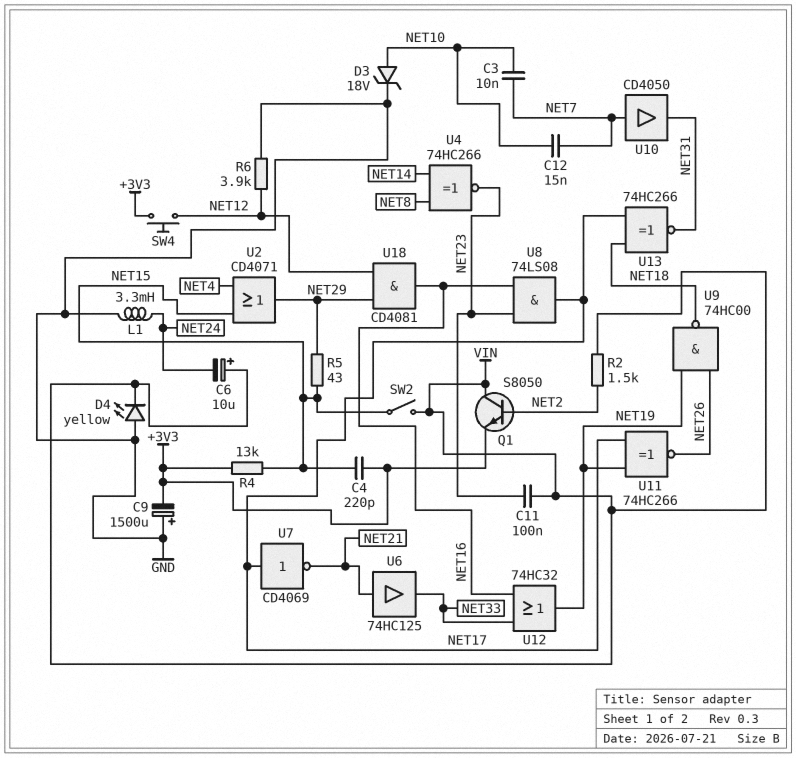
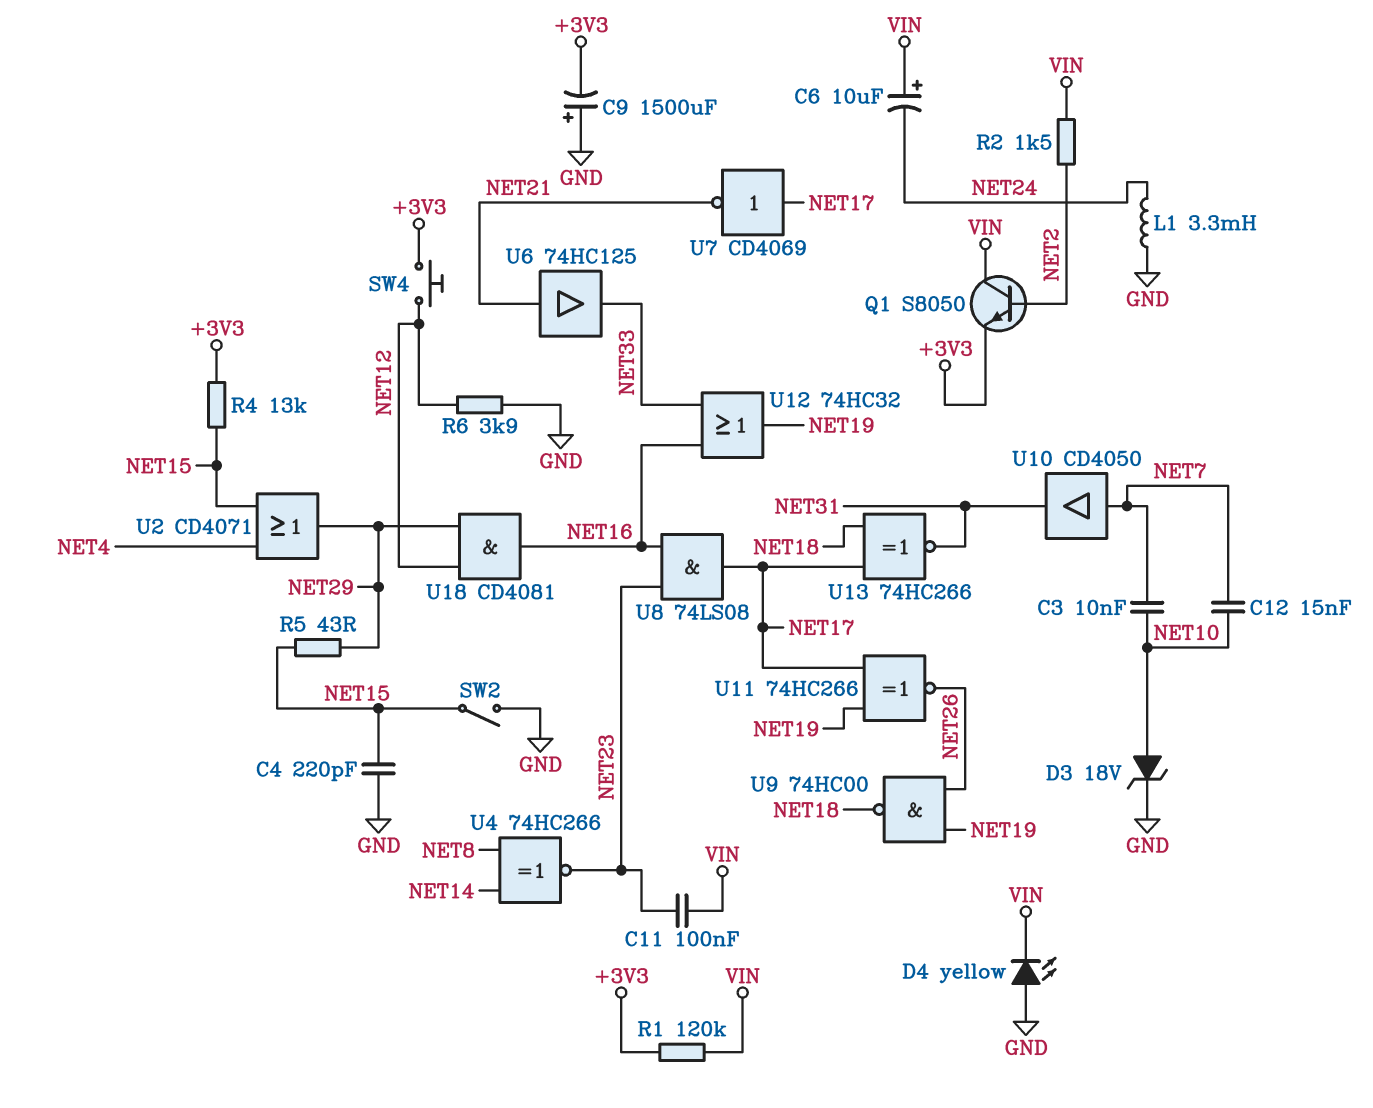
C4: 220pF (+3V3, NET15) -> 220pF (GND, NET15)
R1: none -> 120k (+3V3, VIN)
SW2: switch (NET15, VIN) -> switch (GND, NET15)

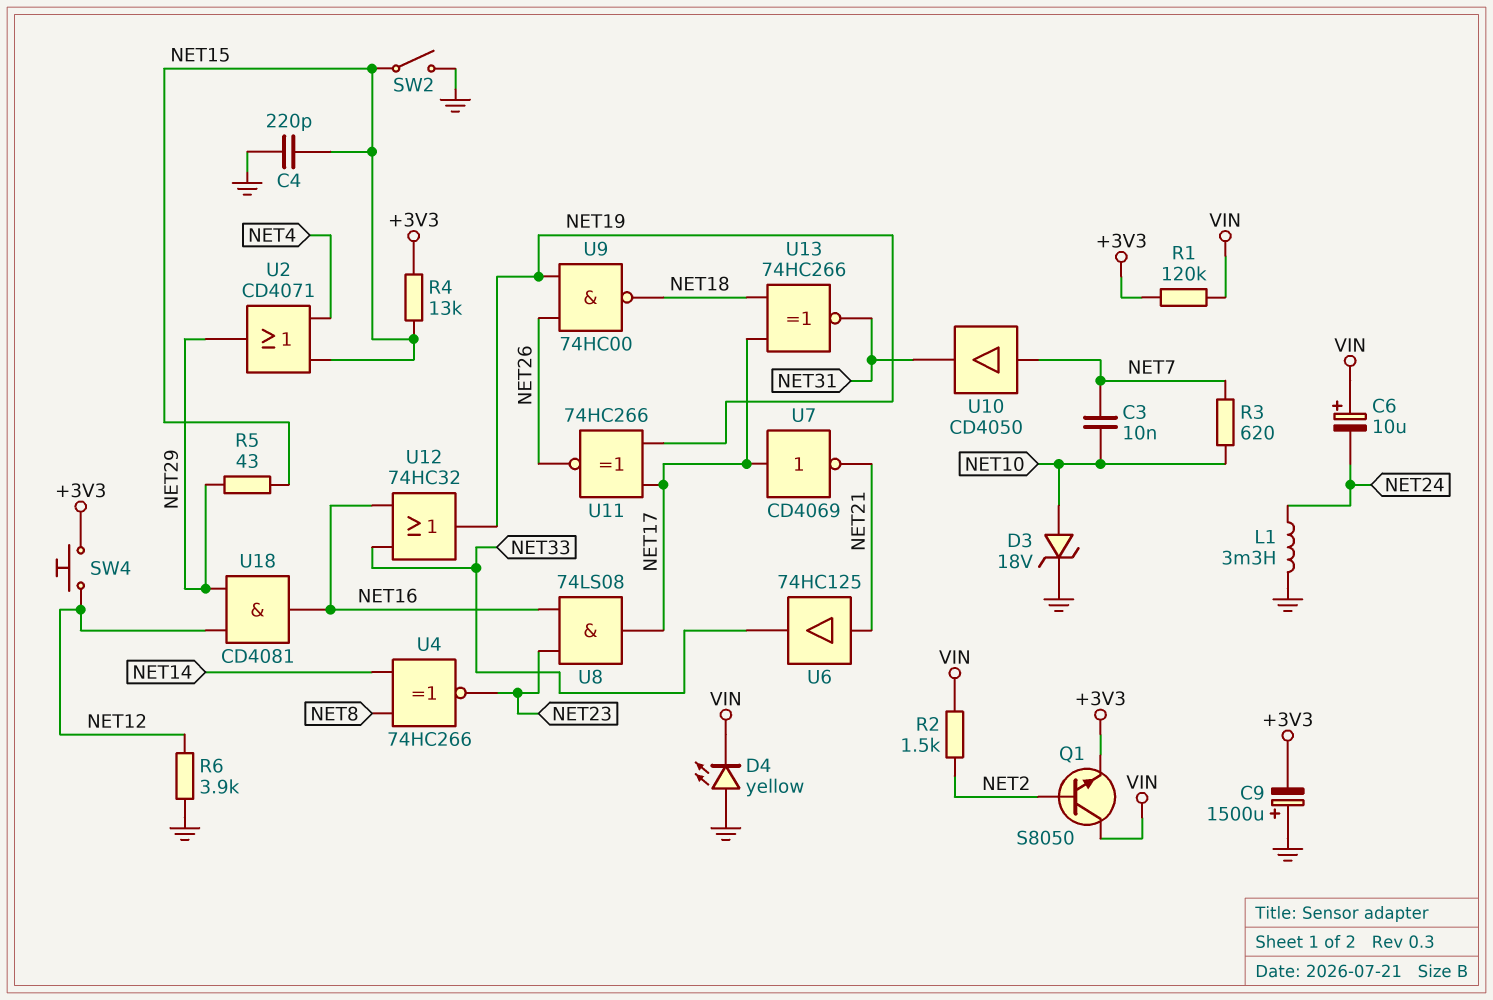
C11: 100nF (NET23, VIN) -> none
C12: 15nF (NET7, NET10) -> none
R3: none -> 620 (NET7, NET10)

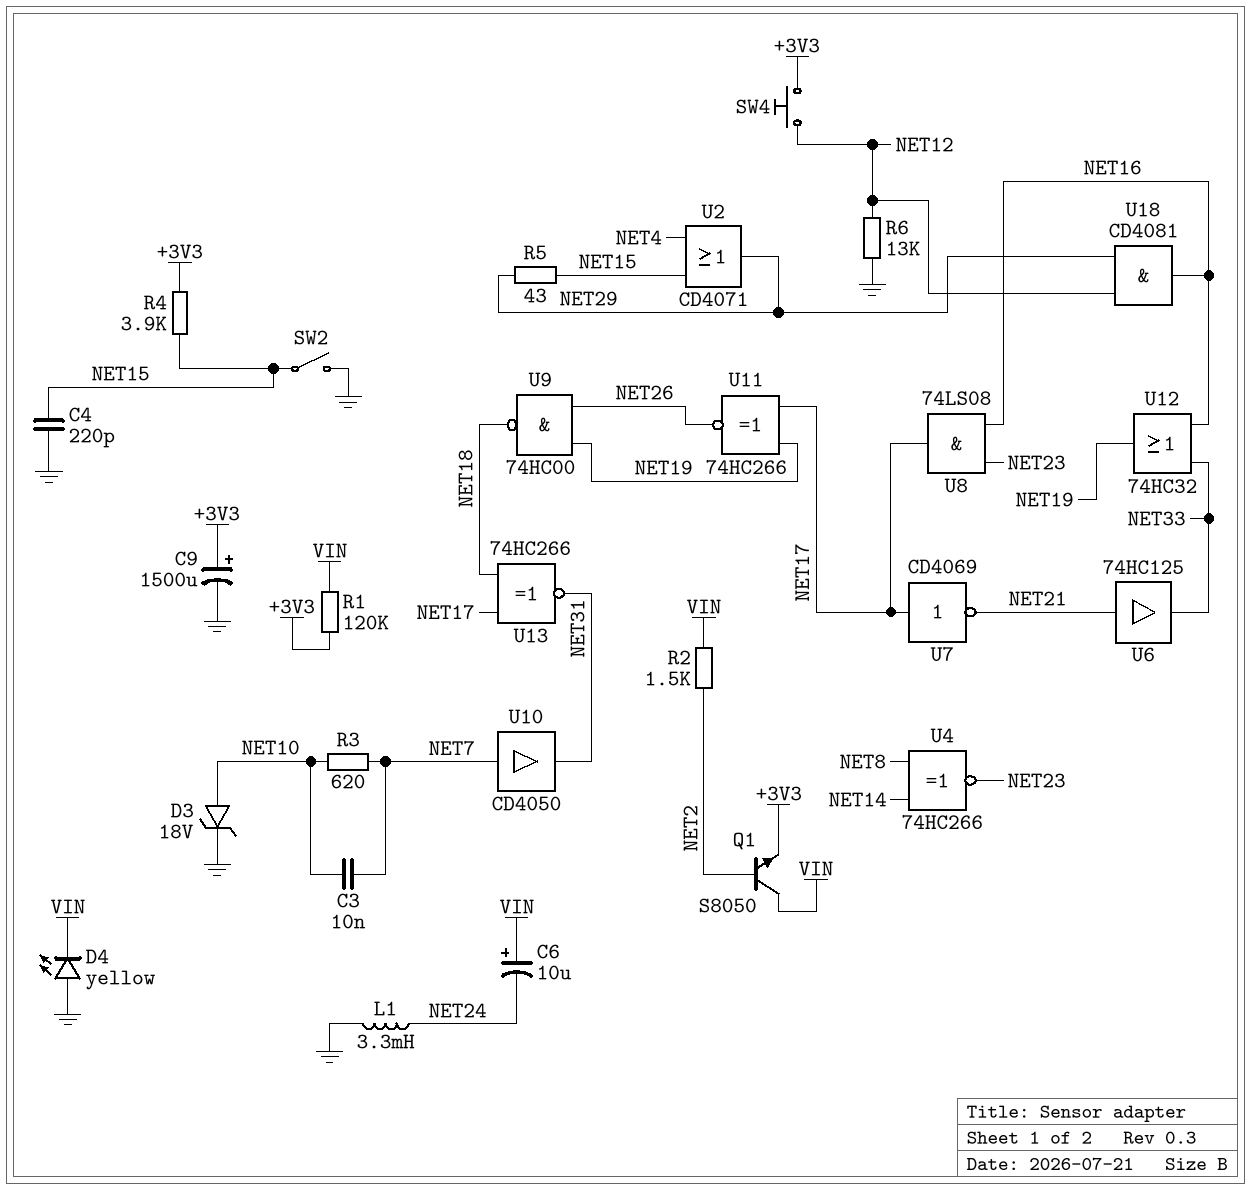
C9: 1500uF (plus GND, minus +3V3) -> 1500uF (plus +3V3, minus GND)
R4: 13k (+3V3, NET15) -> 3.9k (+3V3, NET15)
R6: 3.9k (GND, NET12) -> 13k (GND, NET12)

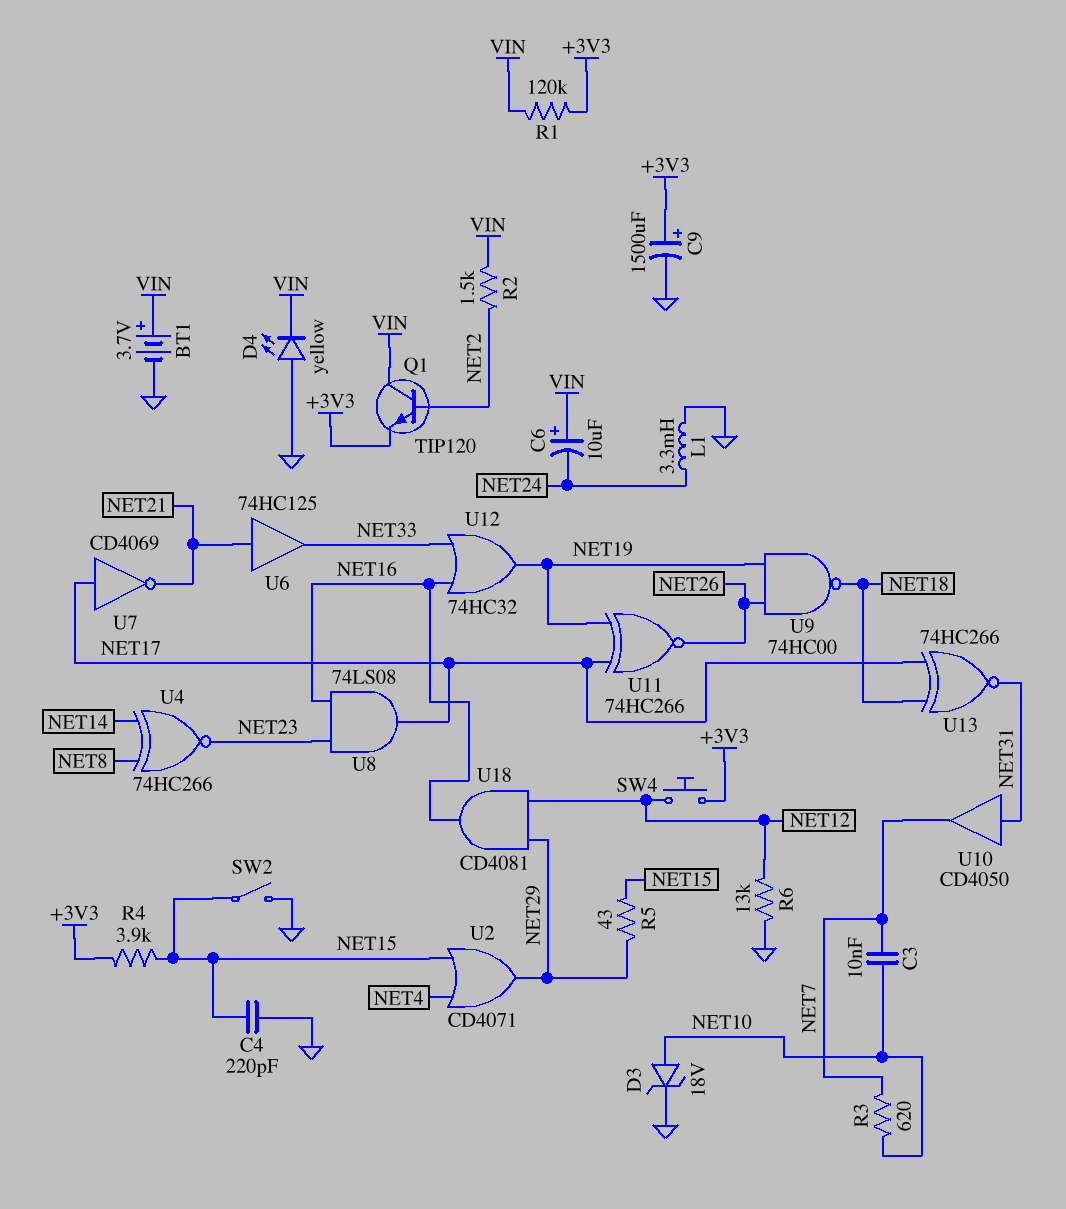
BT1: none -> 3.7V (plus VIN, minus GND)
Q1: NPN S8050 (B NET2, C VIN, E +3V3) -> NPN TIP120 (B NET2, C VIN, E +3V3)
U10: buffer CD4050 (in NET7, out NET31) -> buffer CD4050 (in NET31, out NET7)

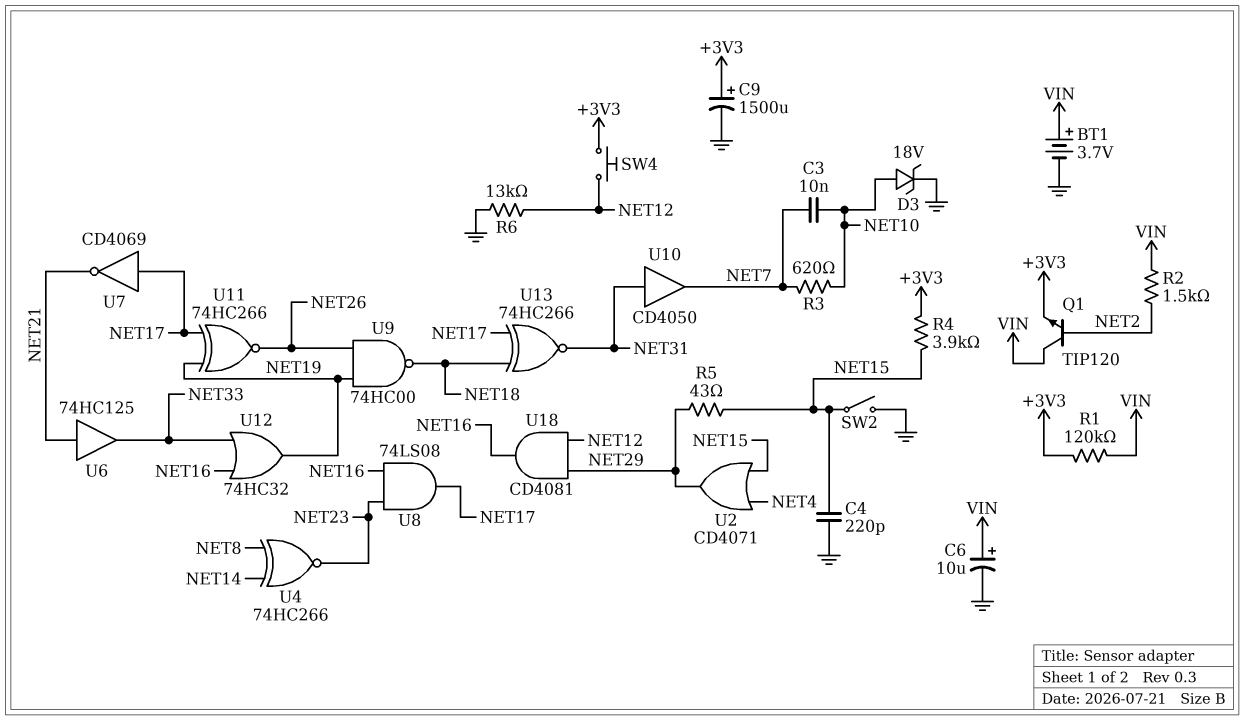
C6: 10uF (plus VIN, minus NET24) -> 10uF (plus VIN, minus GND)
D4: LED yellow (A GND, K VIN) -> none
L1: 3.3mH (GND, NET24) -> none

